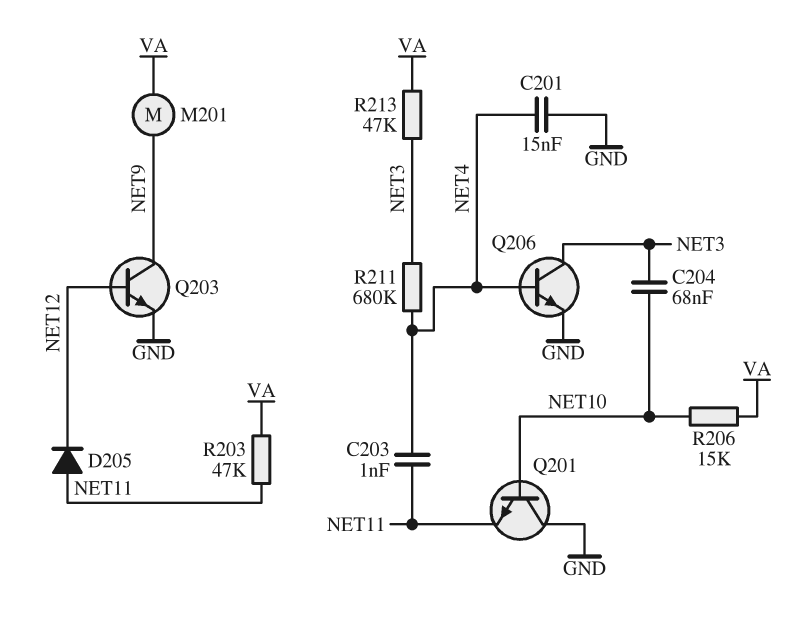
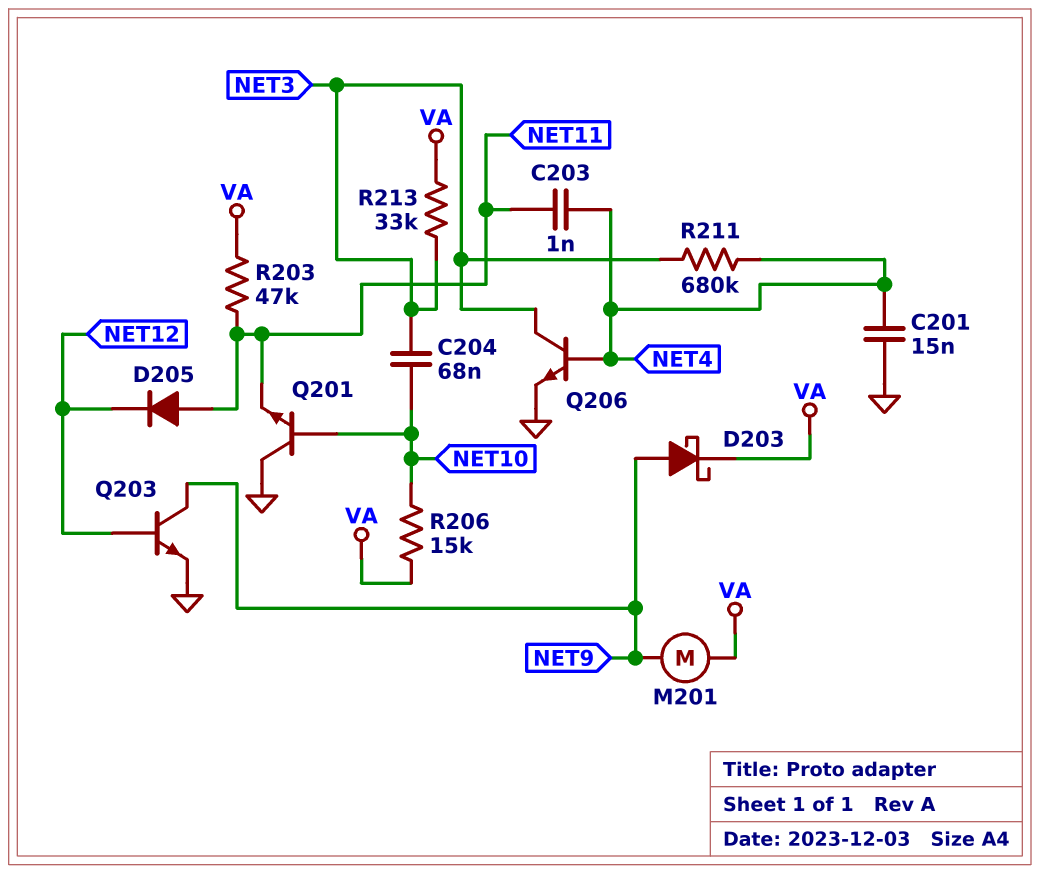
D203: none -> schottky (A NET9, K VA)
R213: 47k (NET3, VA) -> 33k (NET3, VA)

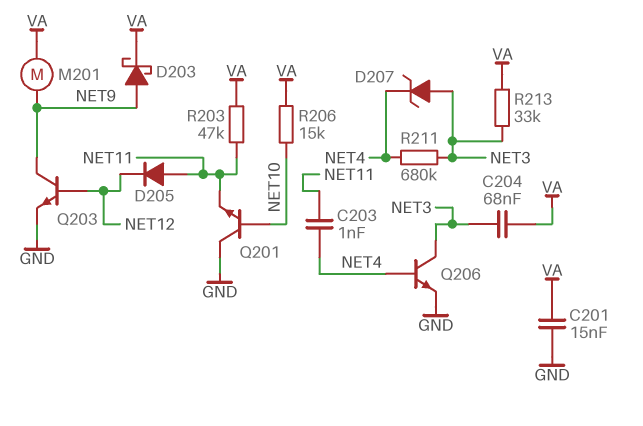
C201: 15nF (GND, NET4) -> 15nF (GND, VA)
C204: 68nF (NET3, NET10) -> 68nF (NET3, VA)
D207: none -> zener (A NET3, K NET4)

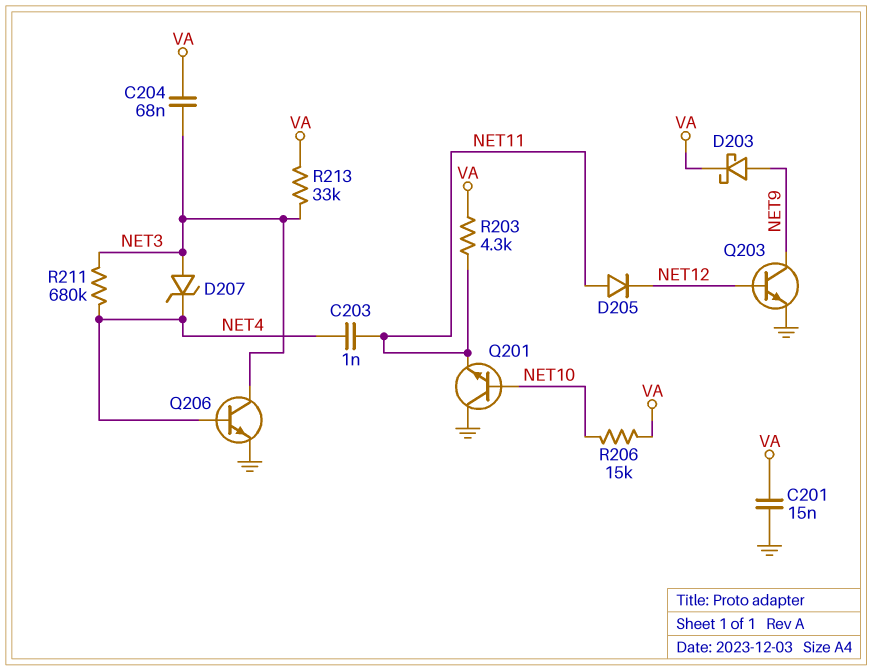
M201: motor (NET9, VA) -> none
R203: 47k (NET11, VA) -> 4.3k (NET11, VA)

